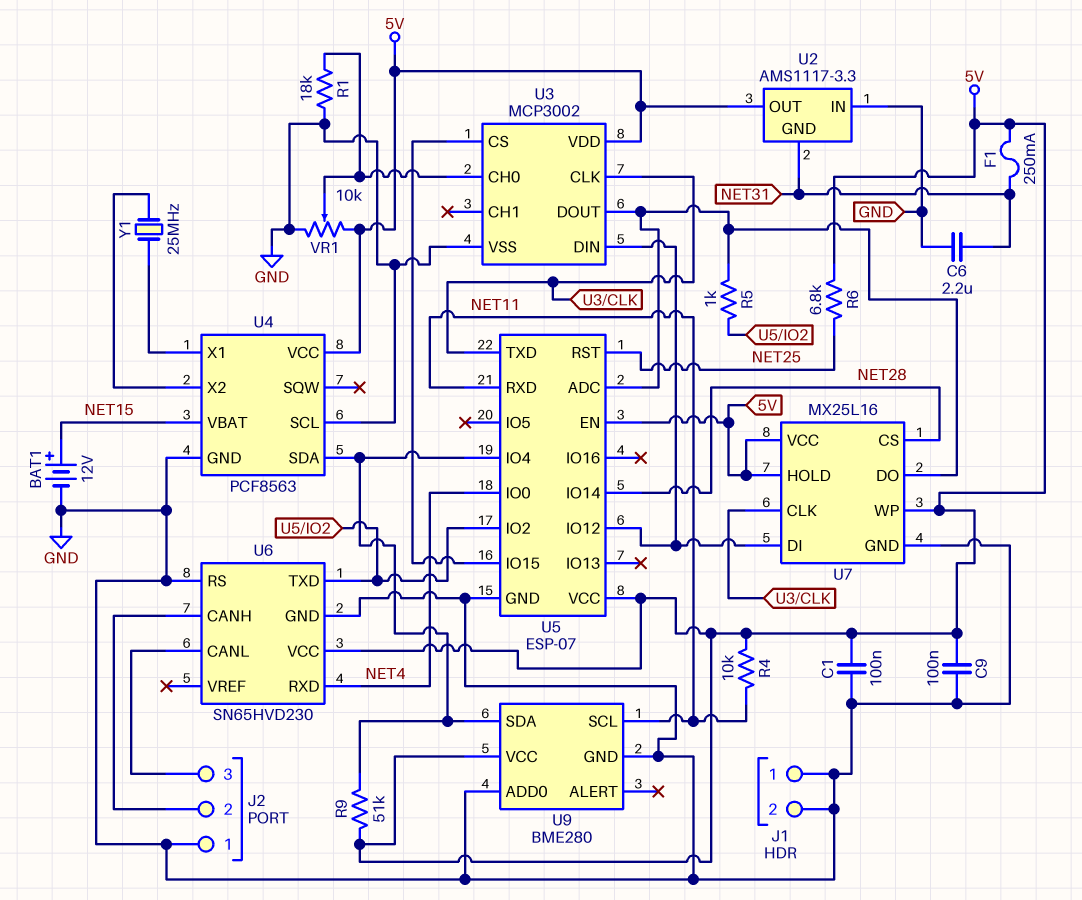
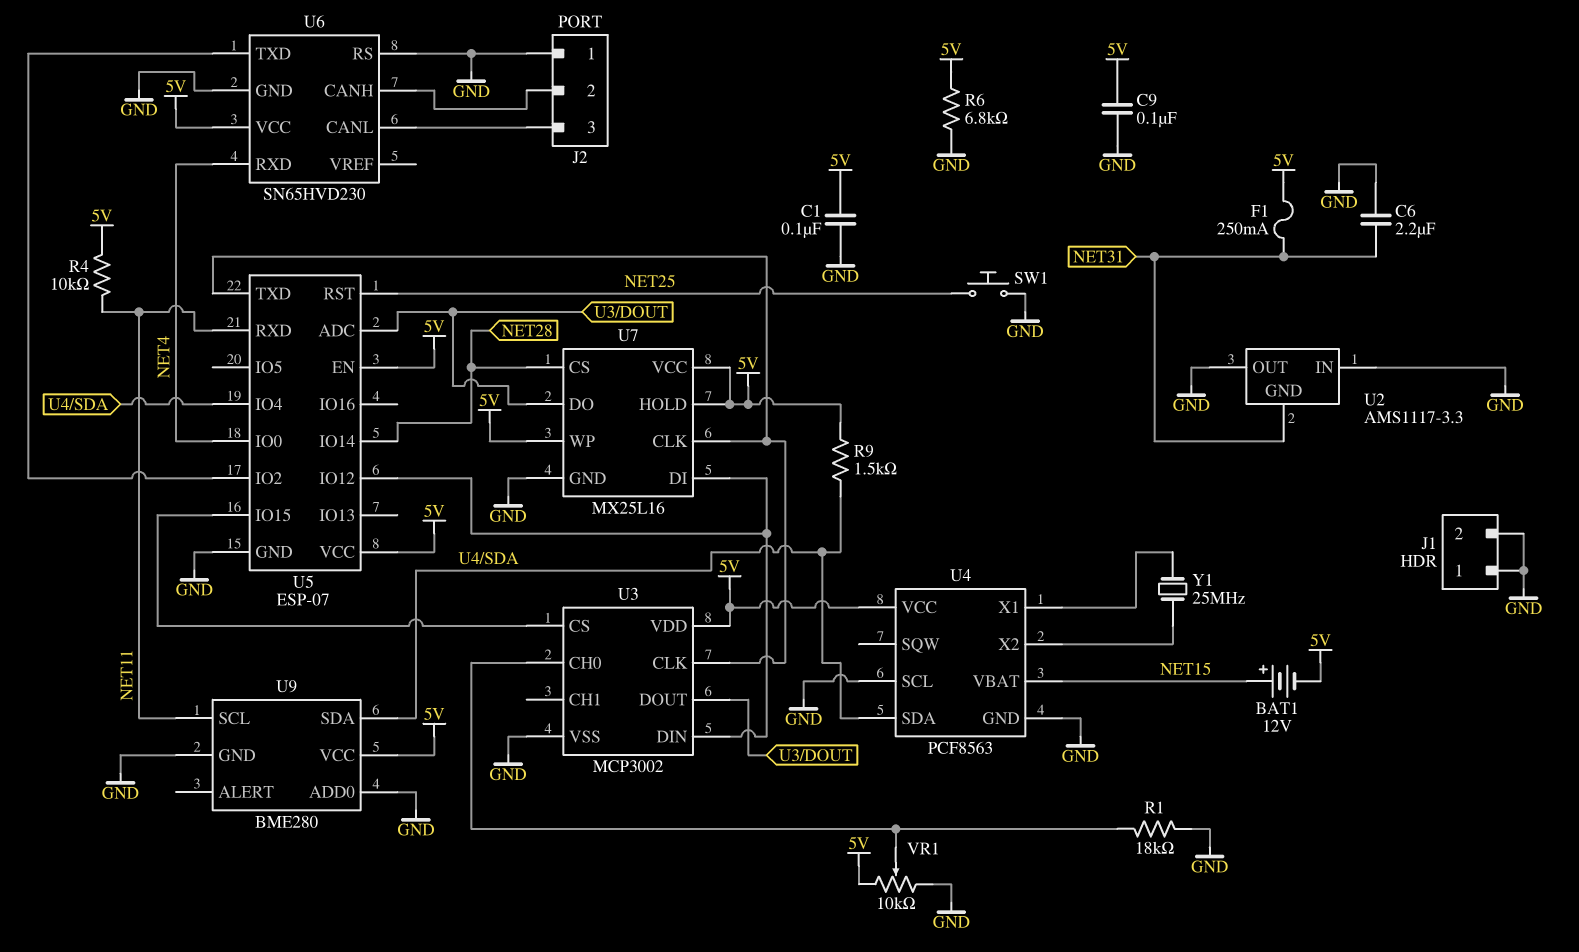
BAT1: 12V (plus NET15, minus GND) -> 12V (plus NET15, minus 5V)
R5: 1k (U3/DOUT, U5/IO2) -> none
R6: 6.8k (5V, NET25) -> 6.8k (5V, GND)
R9: 51k (5V, U4/SDA) -> 1.5k (5V, U4/SDA)
SW1: none -> button (GND, NET25)
U2 pin OUT: 5V -> GND

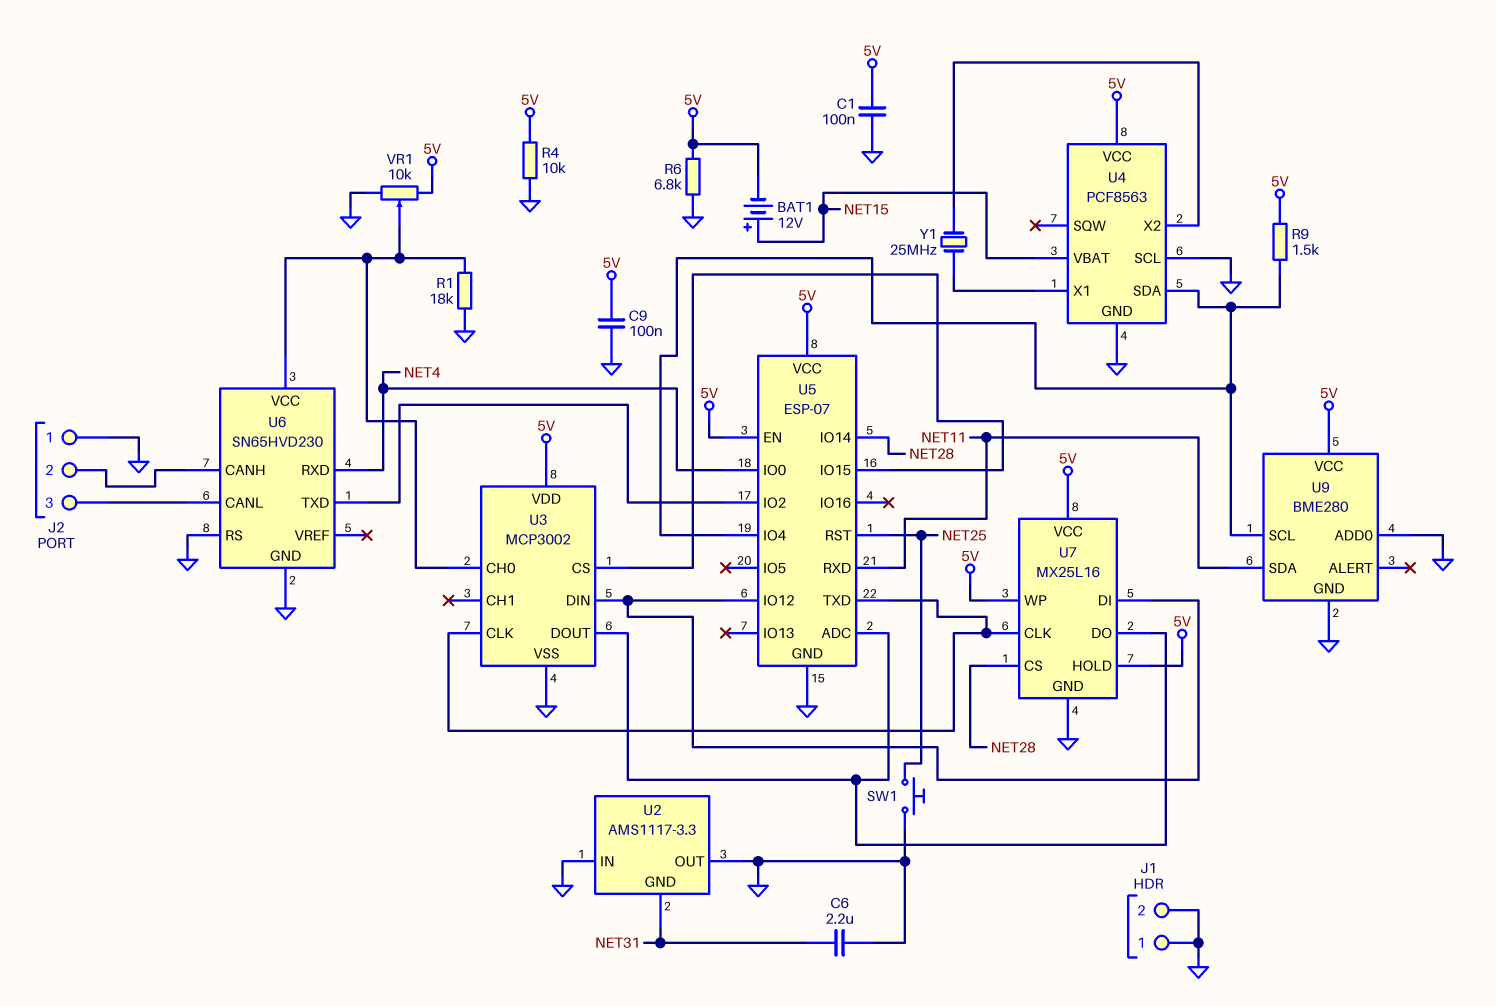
F1: 250mA (5V, NET31) -> none
R4: 10k (5V, NET11) -> 10k (5V, GND)
U6 pin VCC: 5V -> U3/CH0
U9 pin SCL: NET11 -> U4/SDA
U9 pin SDA: U4/SDA -> NET11

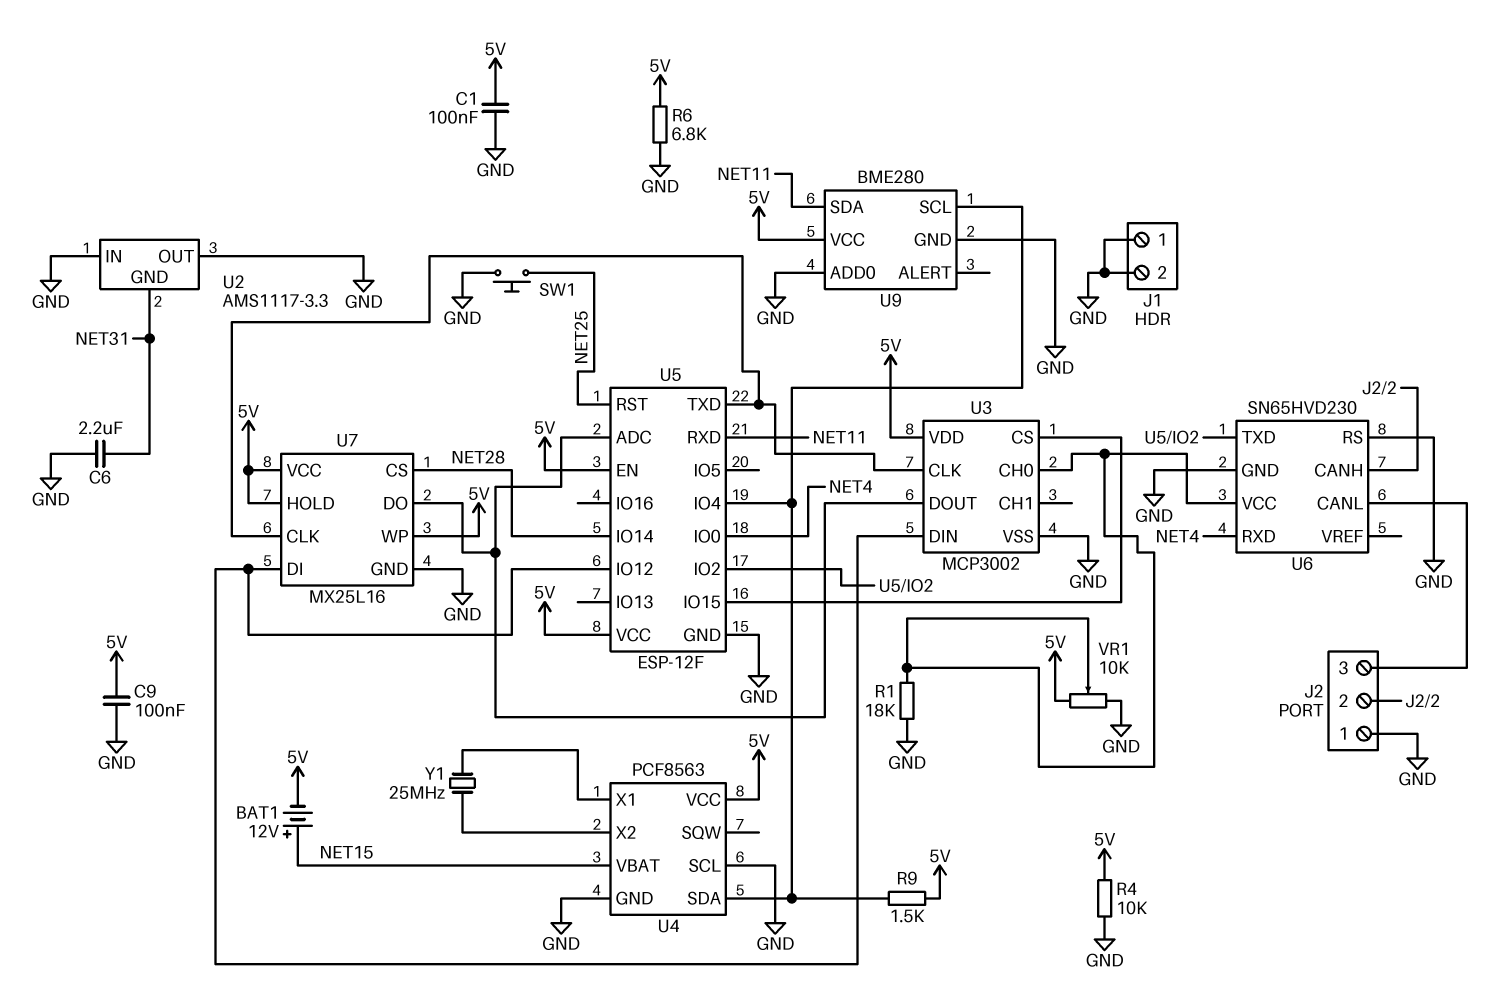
U5: ESP-07 -> ESP-12F

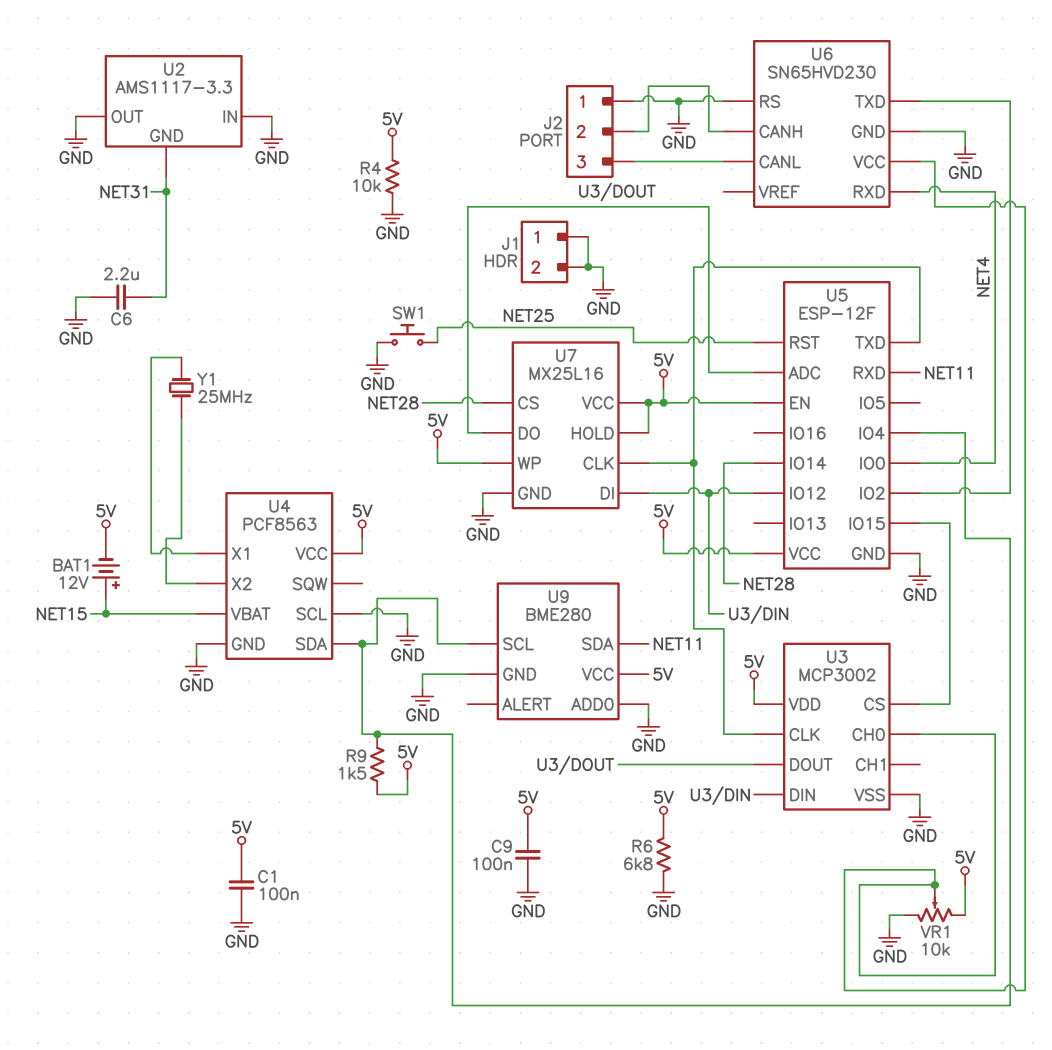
R1: 18k (GND, U3/CH0) -> none

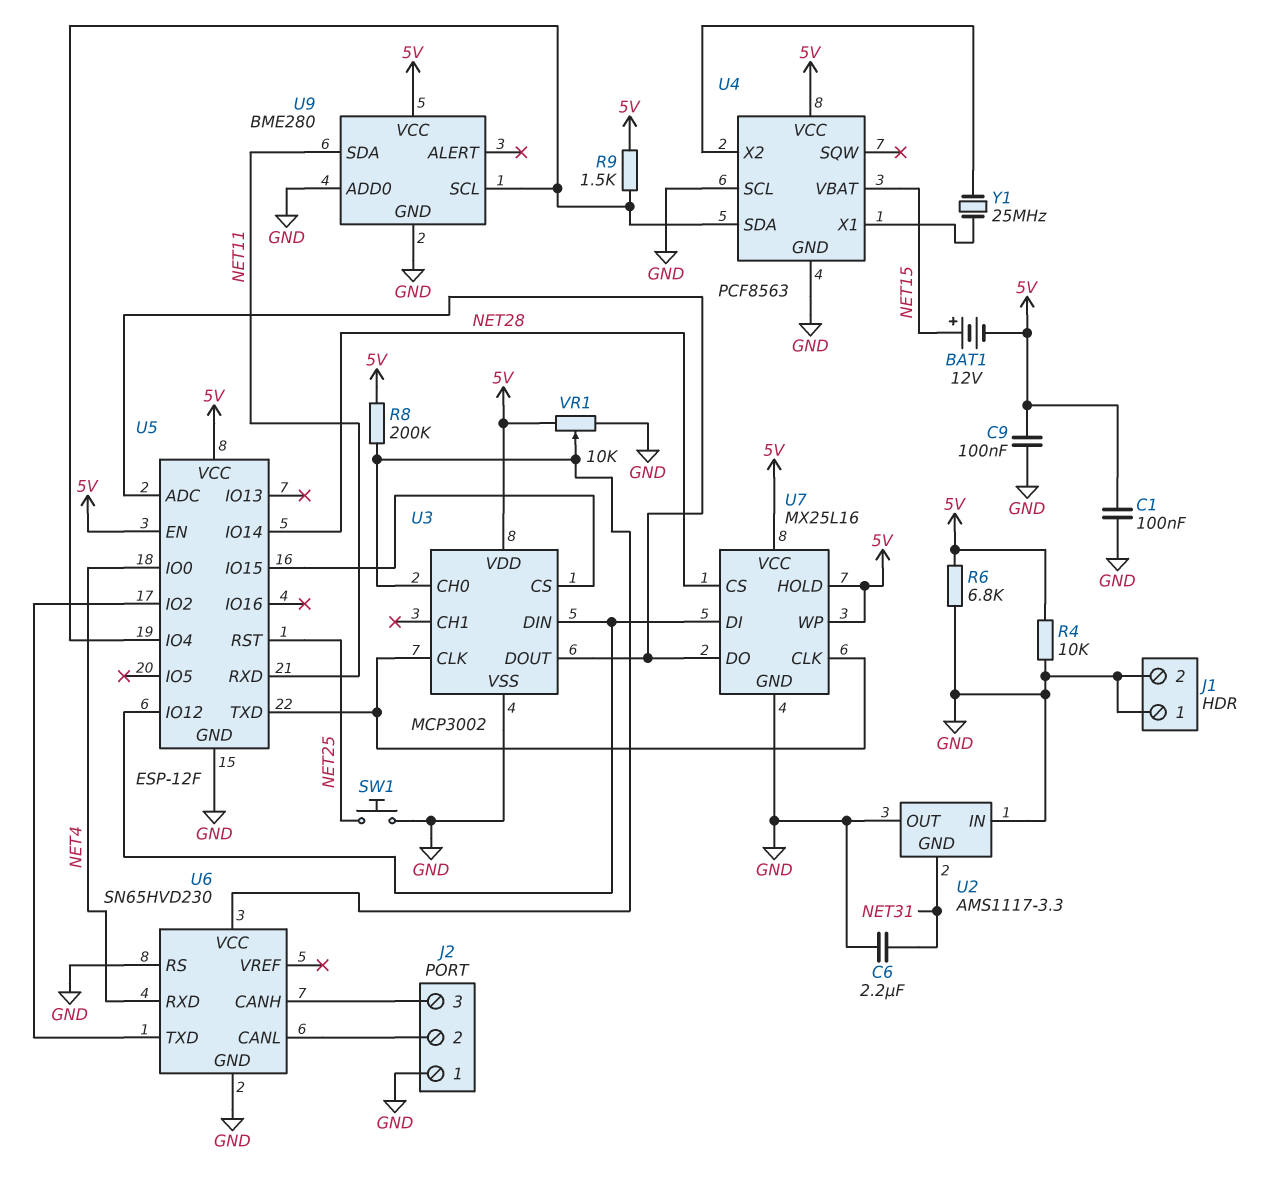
R8: none -> 200k (5V, U3/CH0)
U6 pin CANH: J2/2 -> J2/3
U6 pin CANL: J2/3 -> J2/2

